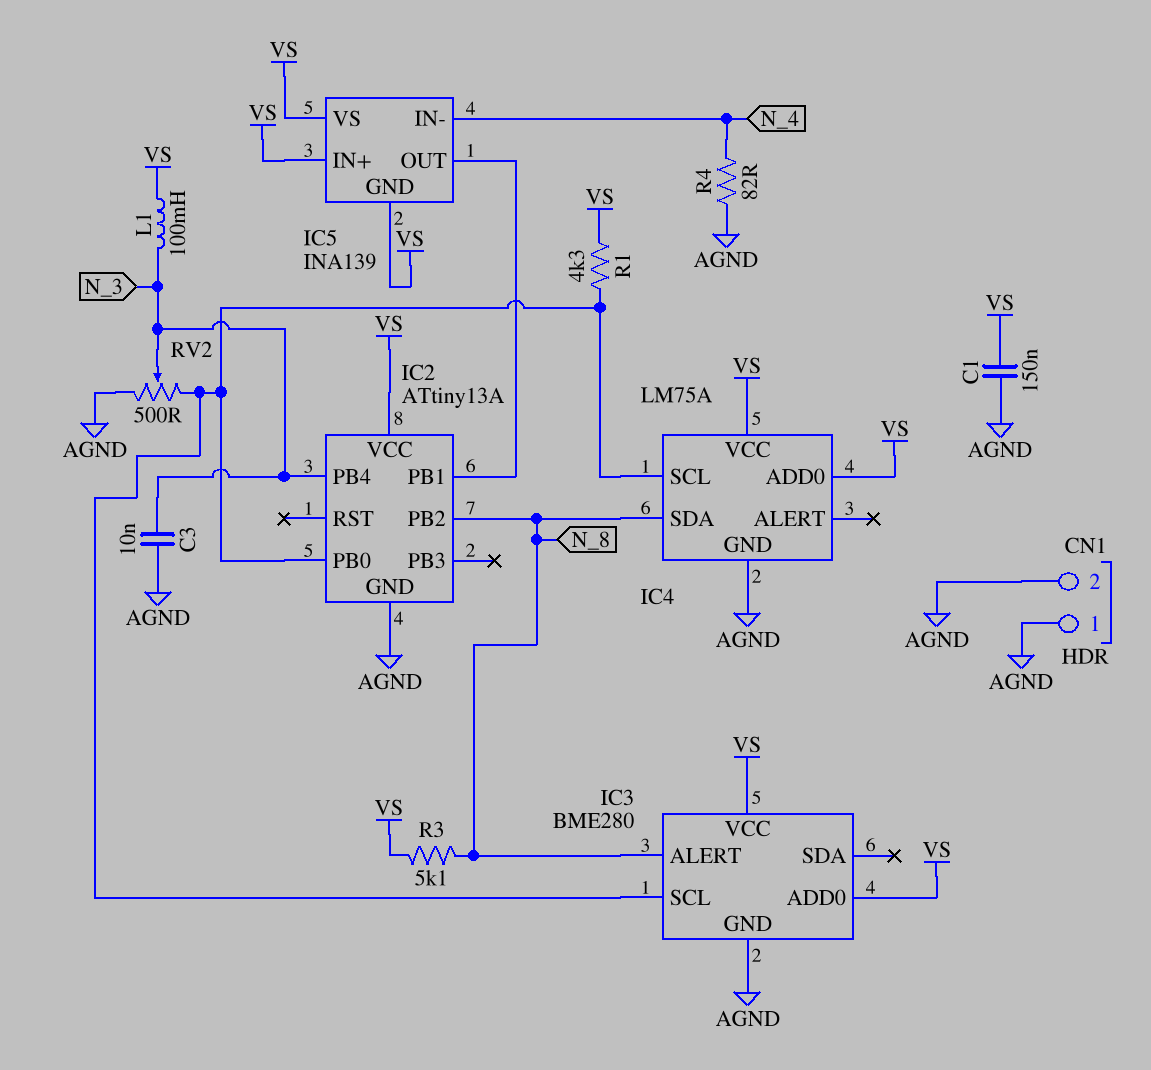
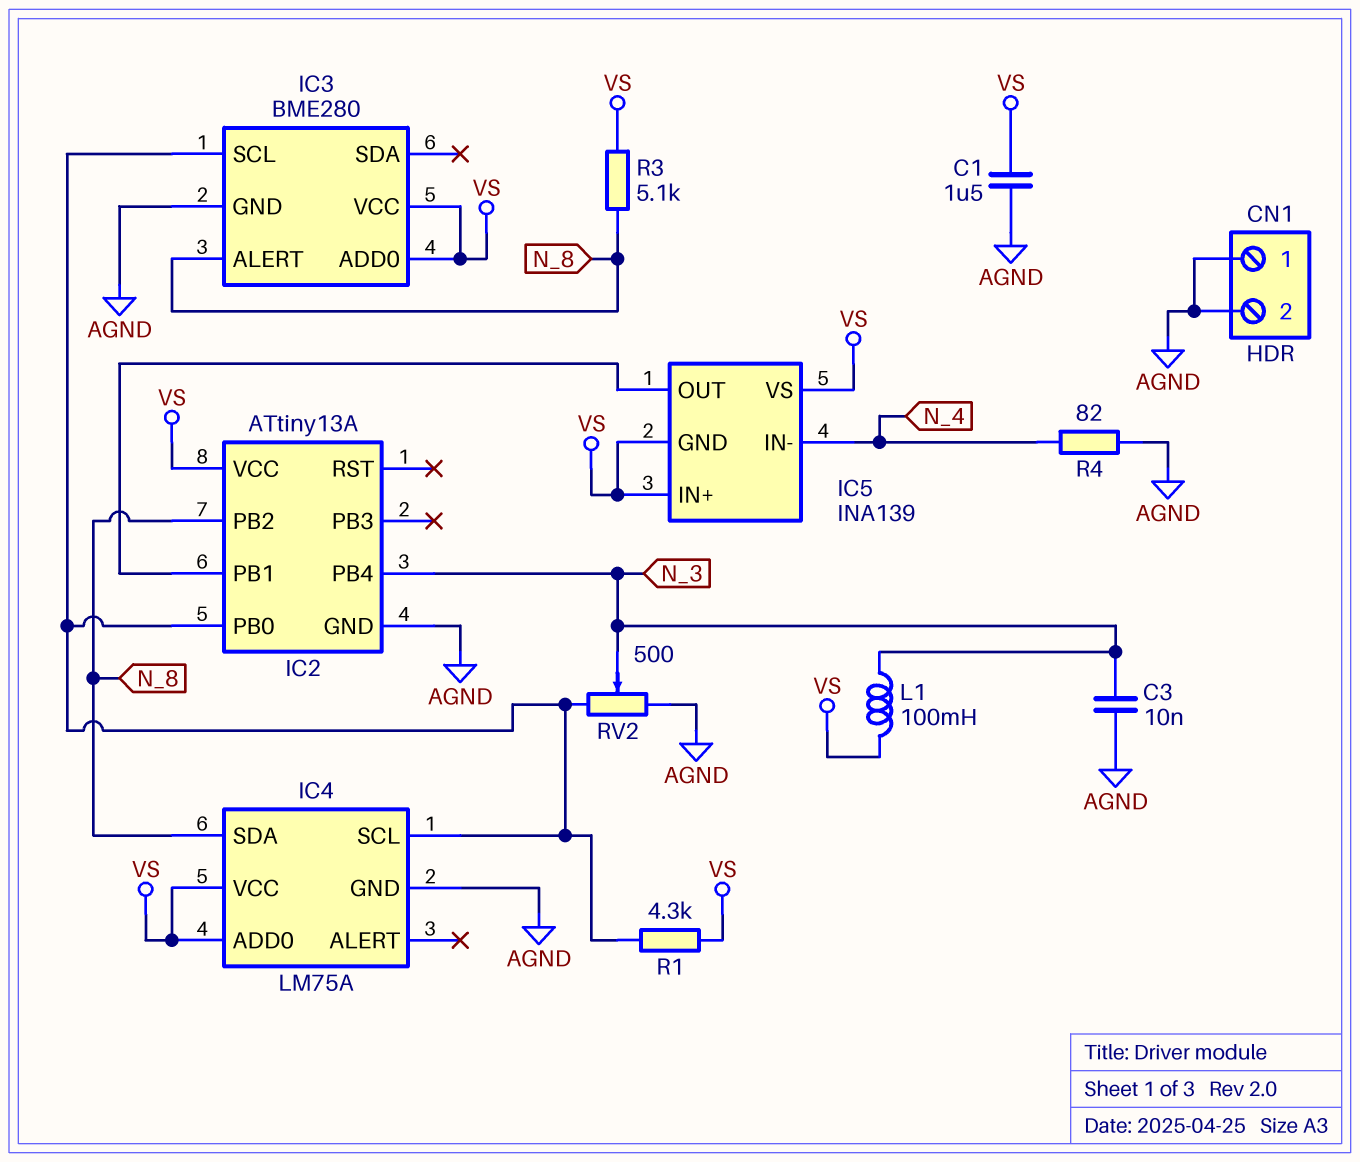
C1: 150nF (AGND, VS) -> 1.5uF (AGND, VS)

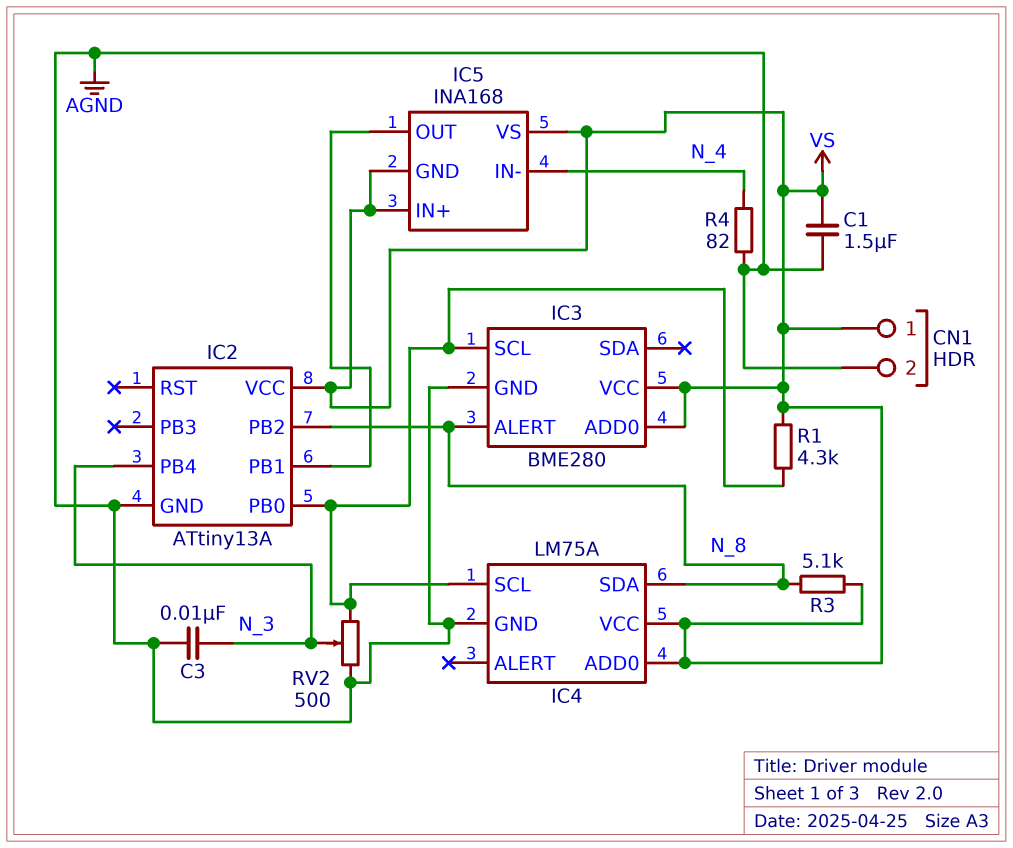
CN1 pin 1: AGND -> VS
IC5: INA139 -> INA168
L1: 100mH (N_3, VS) -> none

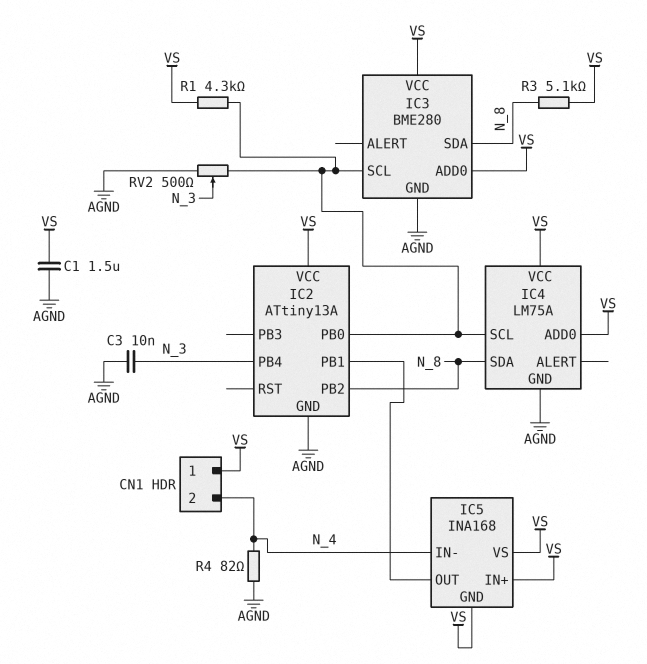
CN1 pin 2: AGND -> N_4
IC3 pin ALERT: N_8 -> none
IC3 pin SDA: none -> N_8

